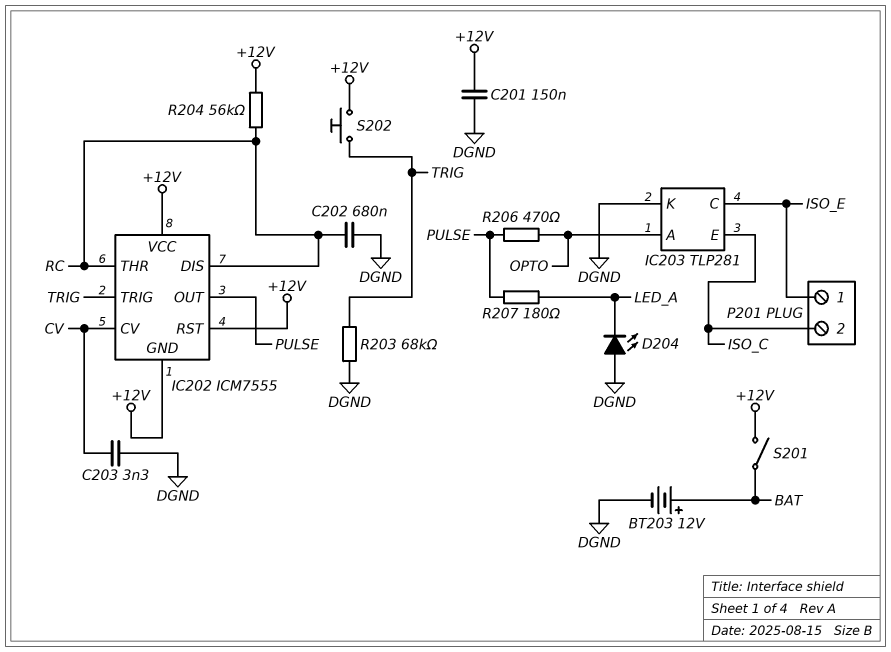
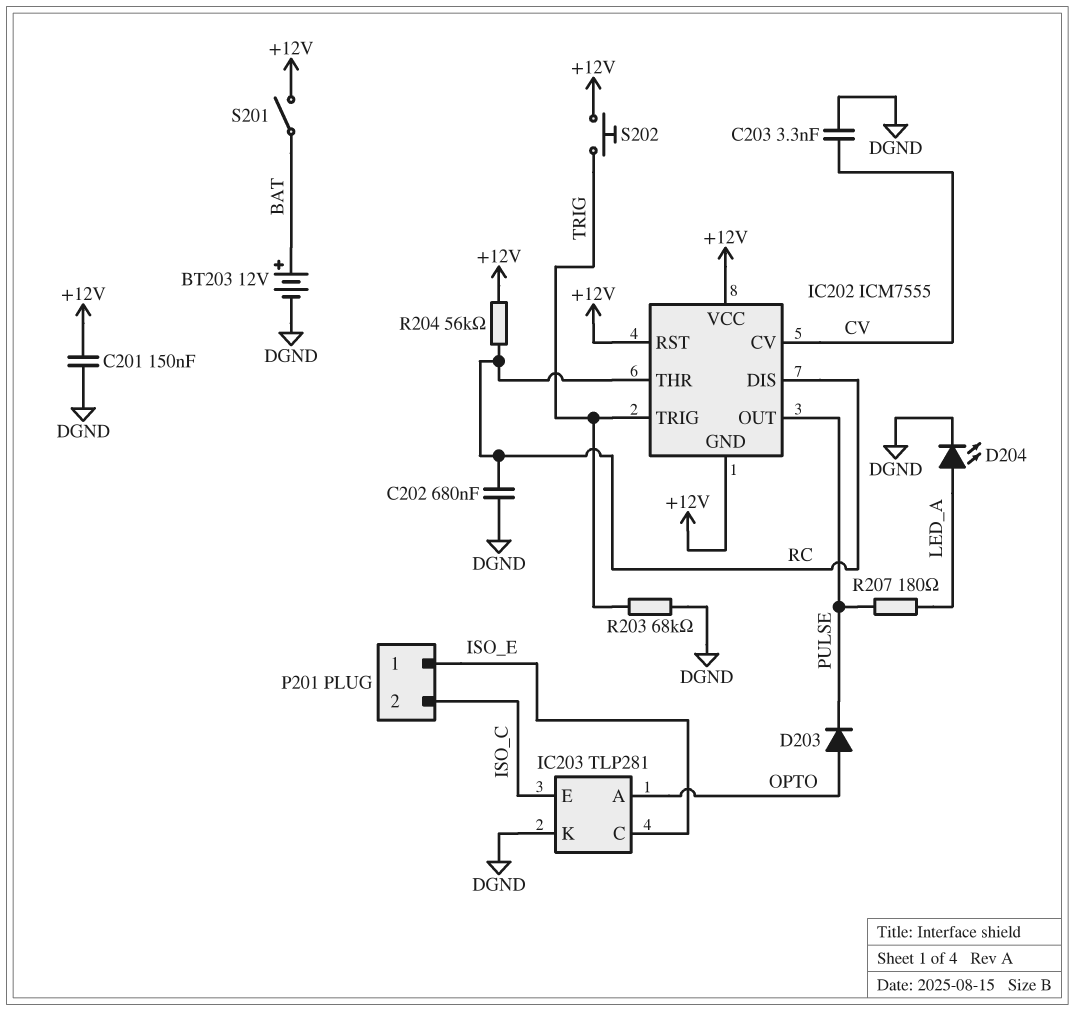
D203: none -> diode (A OPTO, K PULSE)
D204: LED (A DGND, K LED_A) -> LED (A LED_A, K DGND)
R206: 470 (OPTO, PULSE) -> none

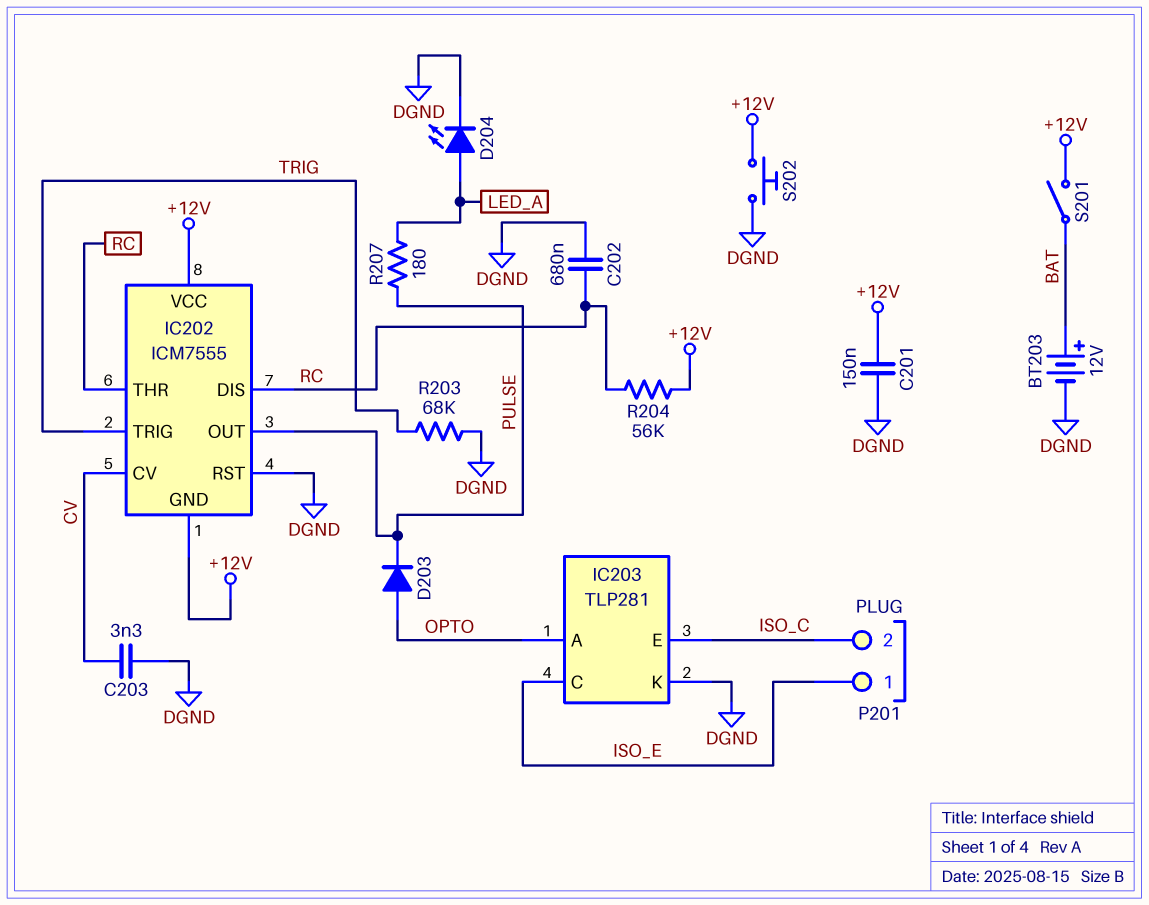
IC202 pin RST: +12V -> DGND
S202: button (+12V, TRIG) -> button (+12V, DGND)

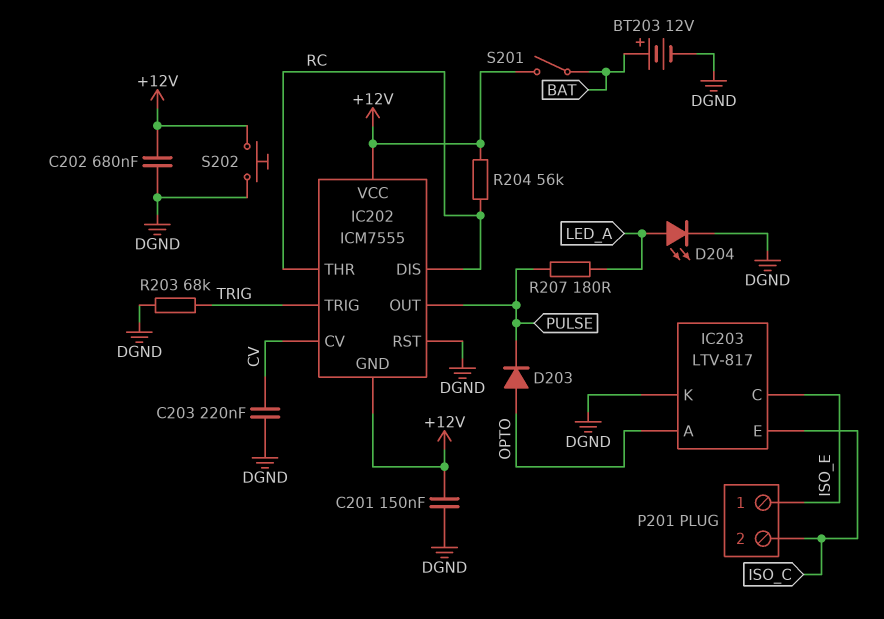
C202: 680nF (DGND, RC) -> 680nF (+12V, DGND)
C203: 3.3nF (CV, DGND) -> 220nF (CV, DGND)
IC203: TLP281 -> LTV-817

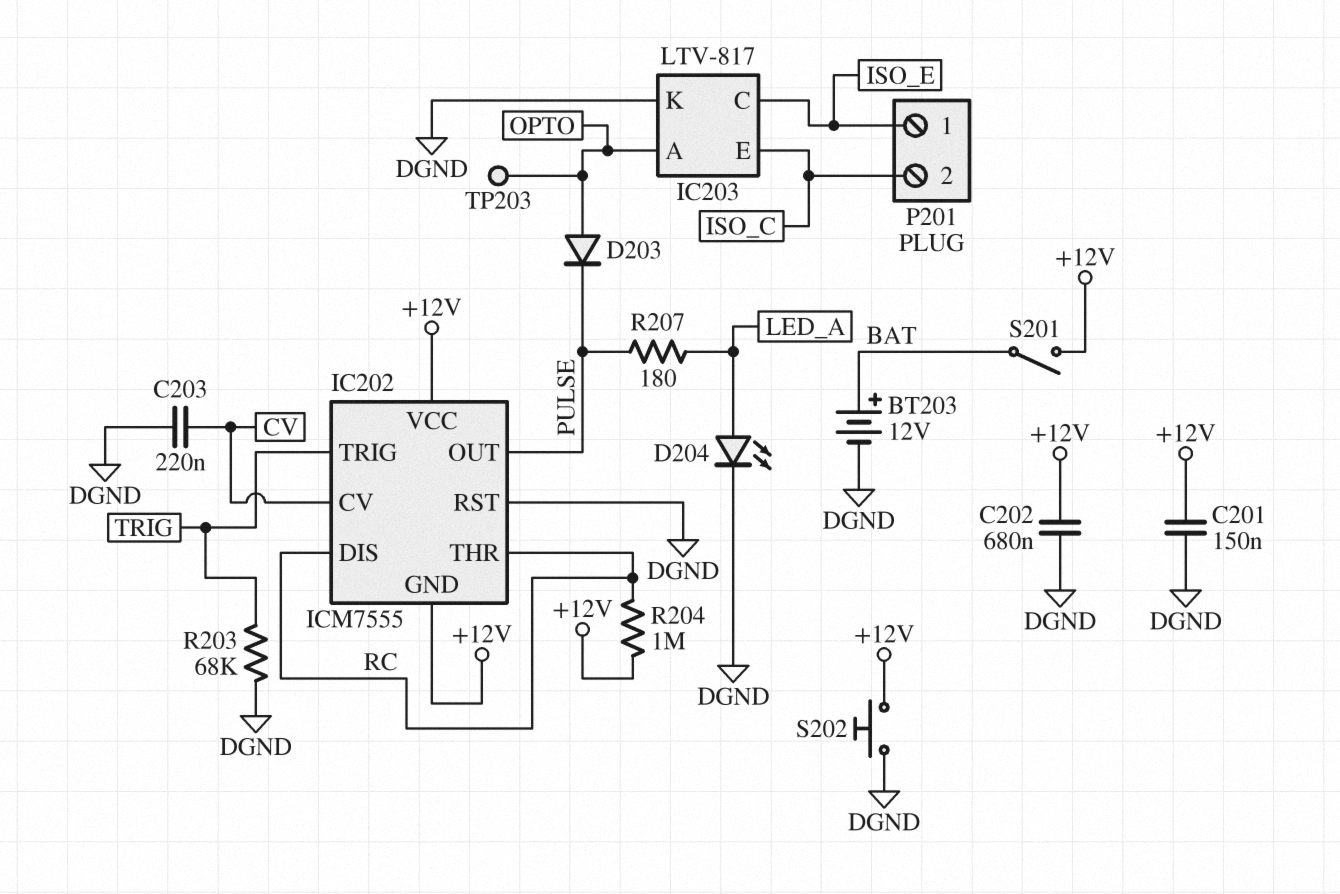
R204: 56k (+12V, RC) -> 1M (+12V, RC)
TP203: none -> test point (OPTO)

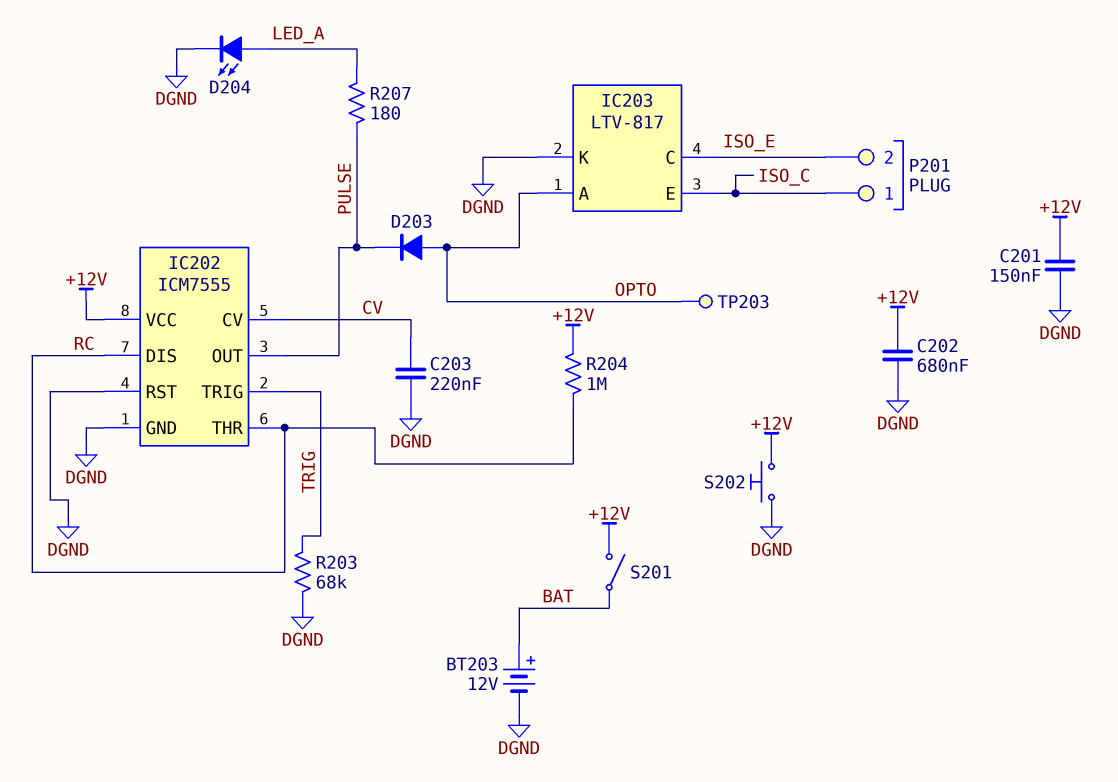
IC202 pin GND: +12V -> DGND
P201 pin 1: ISO_E -> ISO_C
P201 pin 2: ISO_C -> ISO_E

